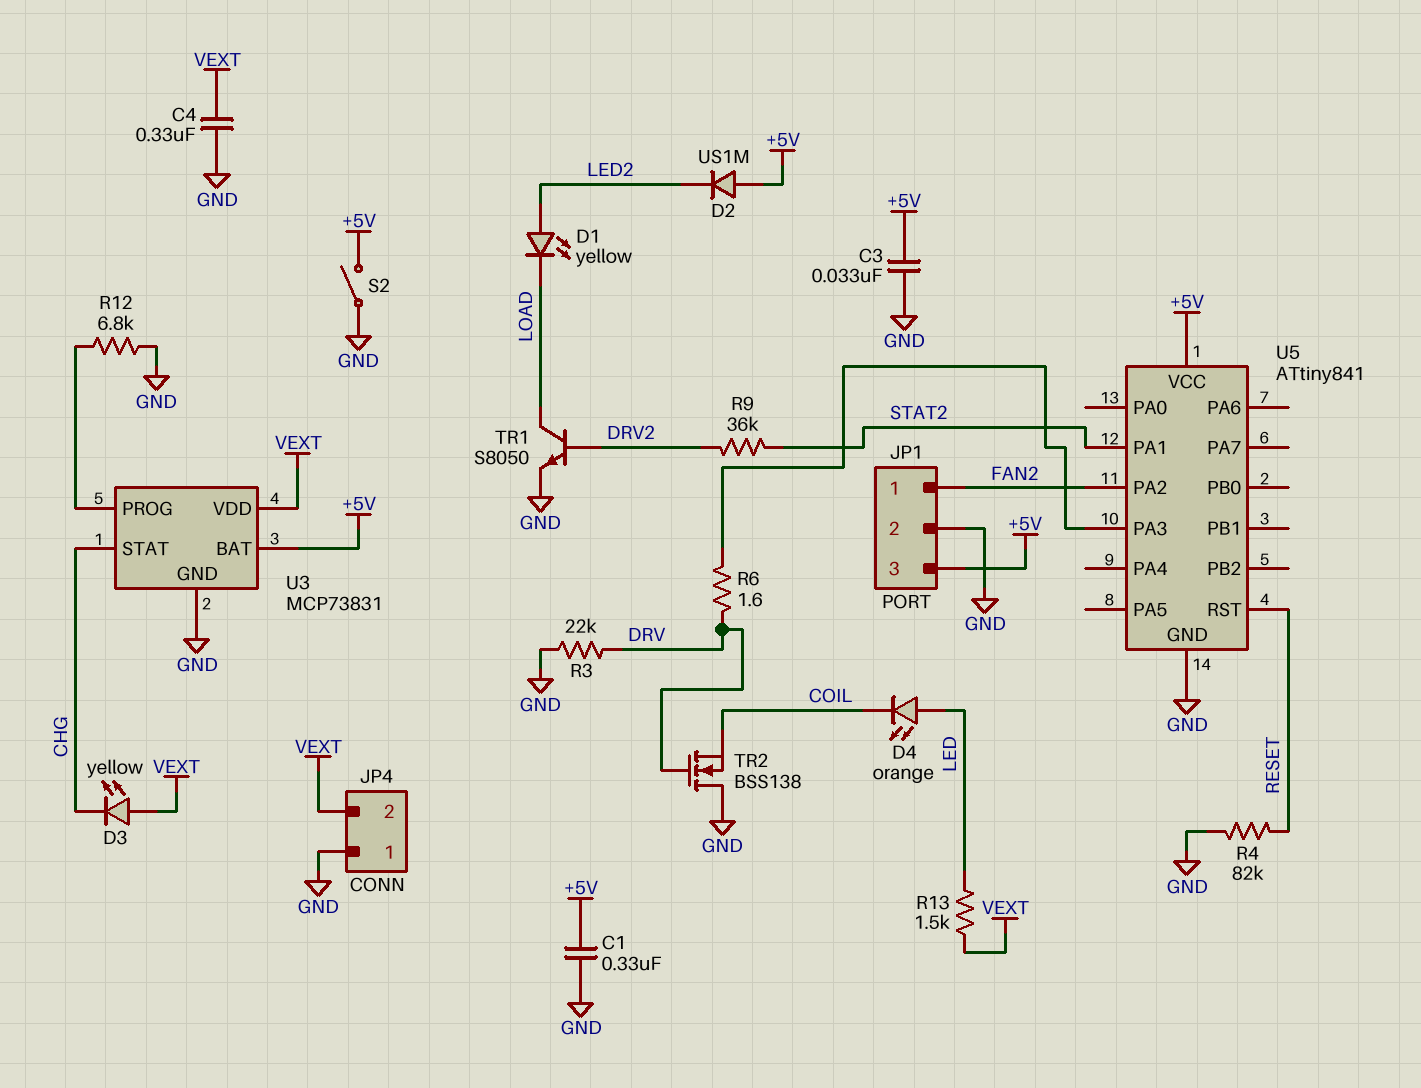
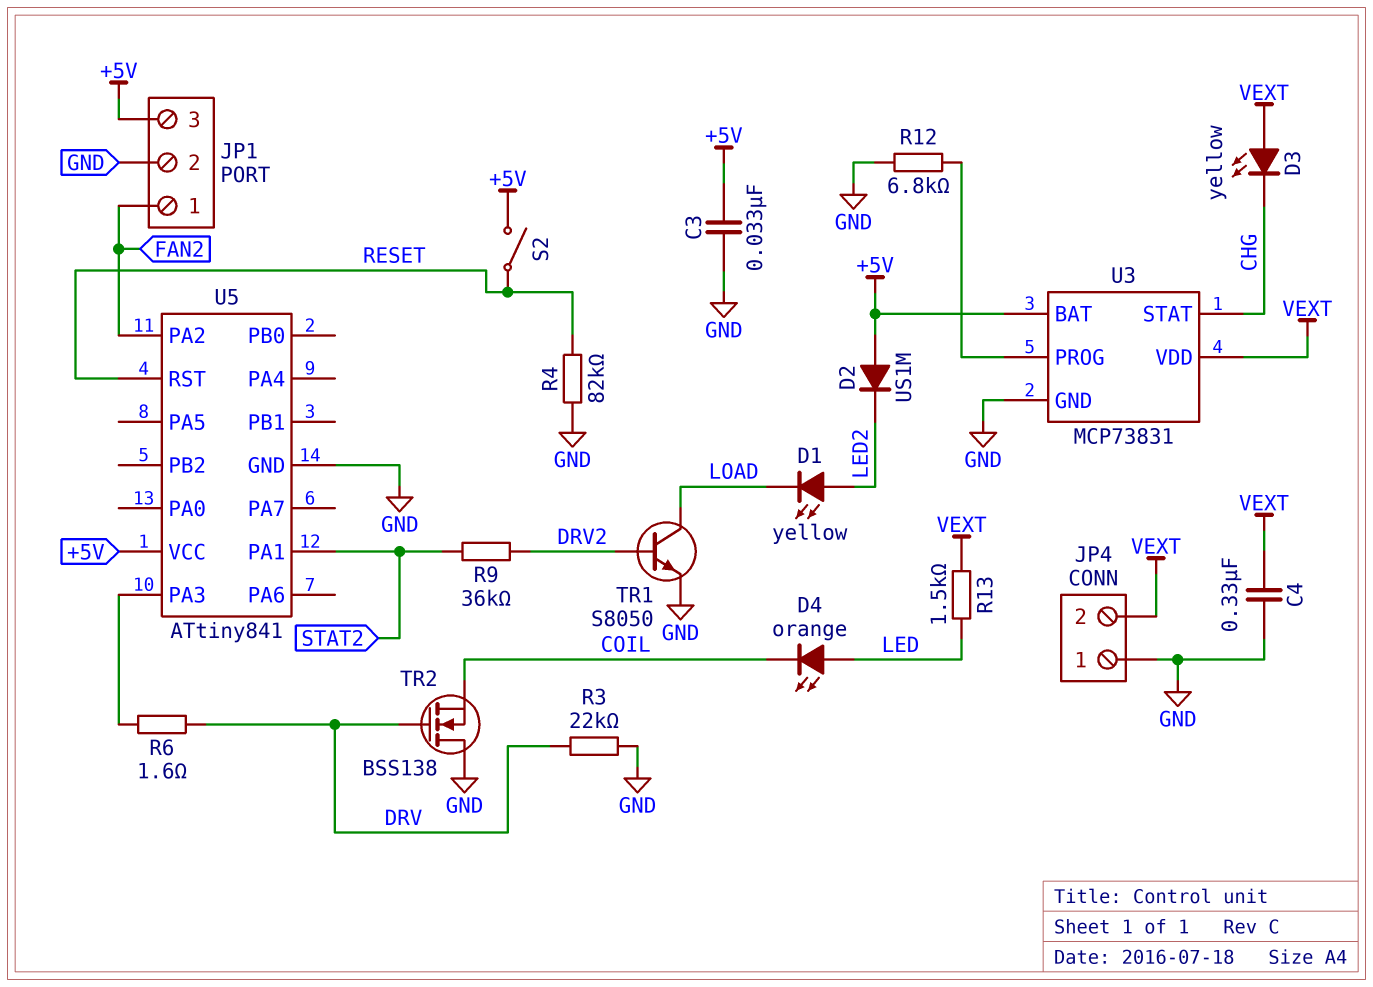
C1: 330nF (+5V, GND) -> none
S2: switch (+5V, GND) -> switch (+5V, RESET)

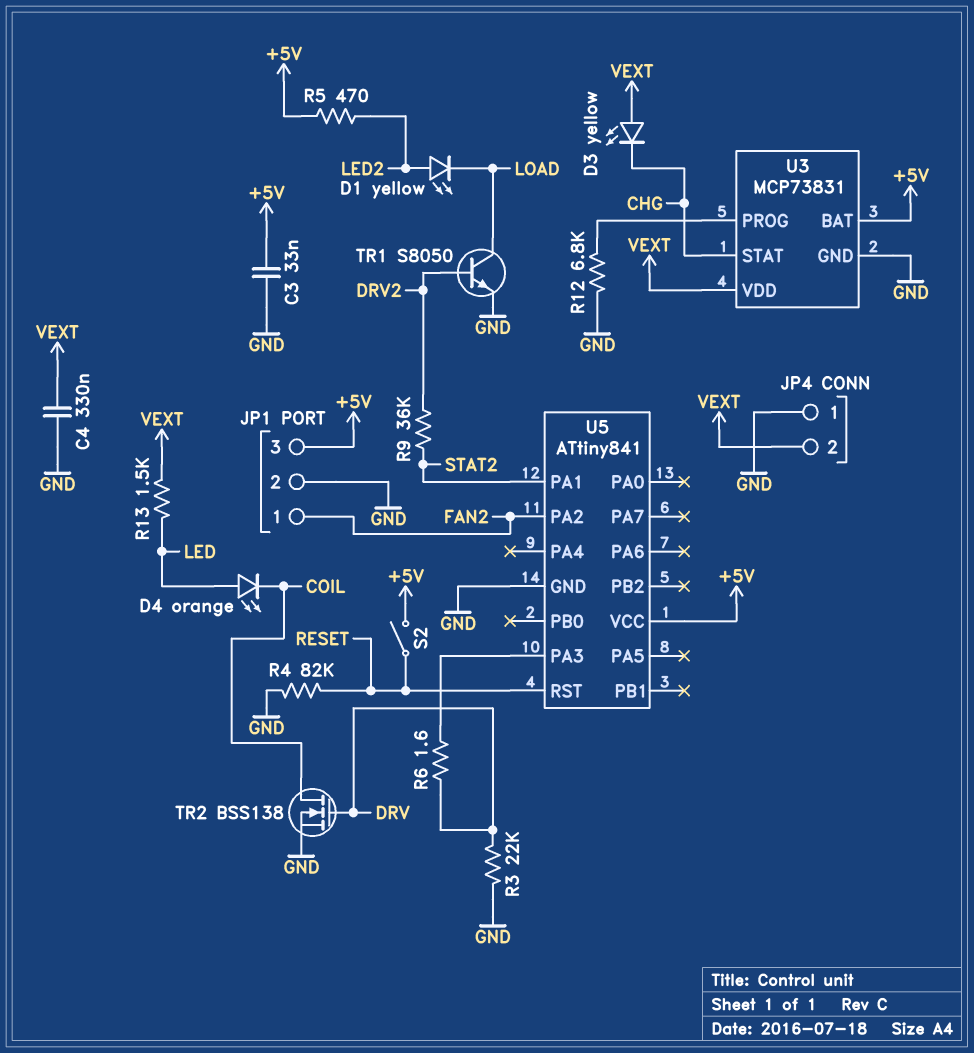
D2: diode US1M (A +5V, K LED2) -> none
R5: none -> 470 (+5V, LED2)
TR2: NMOS BSS138 (G DRV, D GND, S COIL) -> NMOS BSS138 (G DRV, D COIL, S GND)

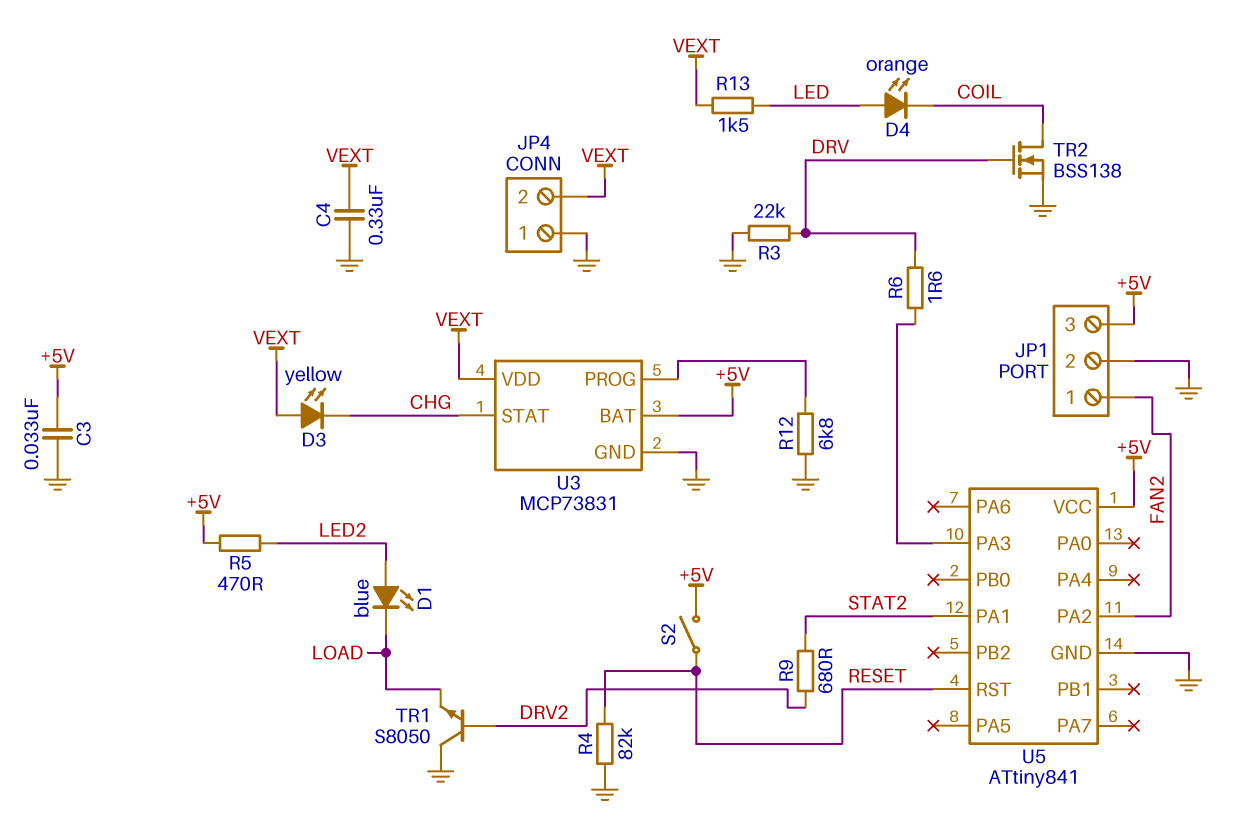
D1: LED yellow (A LED2, K LOAD) -> LED blue (A LED2, K LOAD)
R9: 36k (DRV2, STAT2) -> 680 (DRV2, STAT2)
TR1: NPN S8050 (B DRV2, C LOAD, E GND) -> NPN S8050 (B DRV2, C GND, E LOAD)

